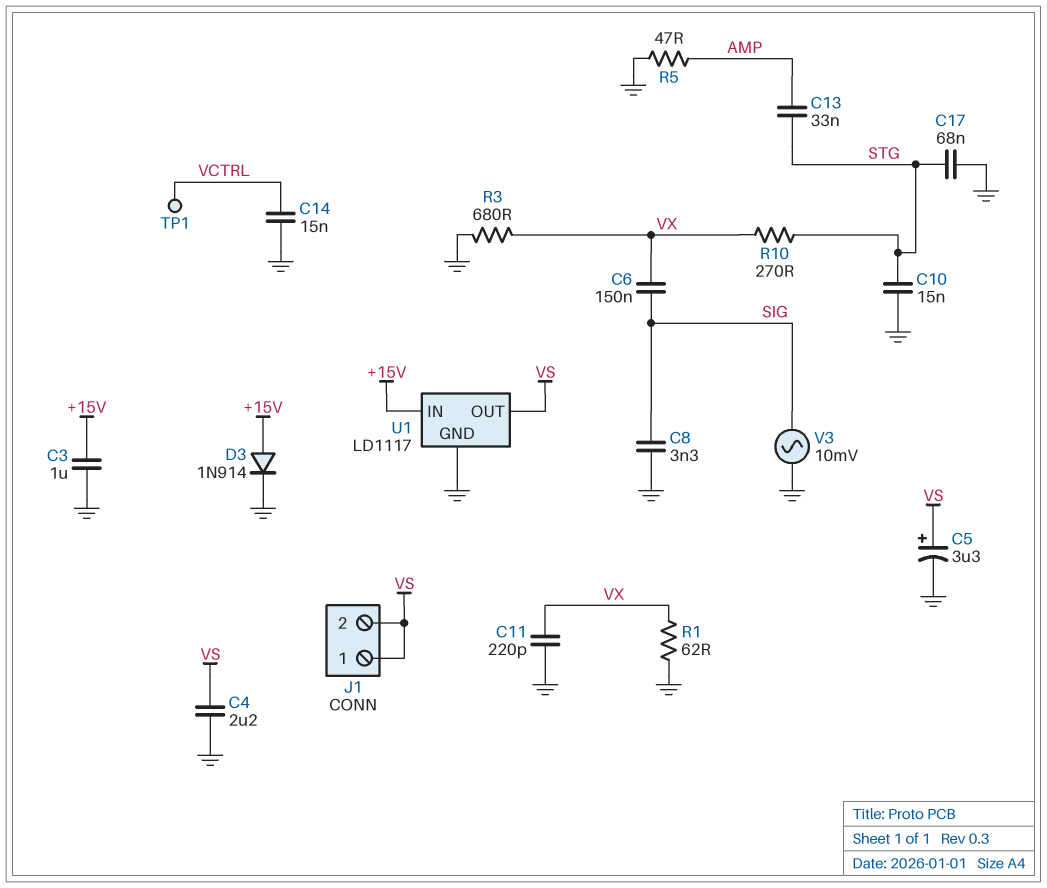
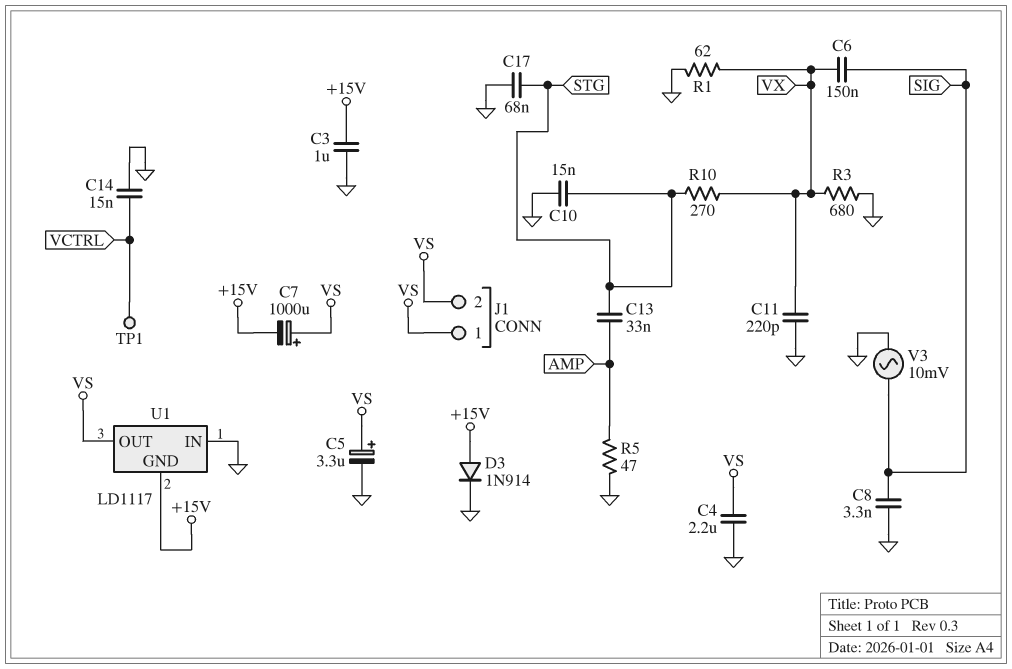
C7: none -> 1000uF (plus VS, minus +15V)
U1 pin GND: GND -> +15V
U1 pin IN: +15V -> GND

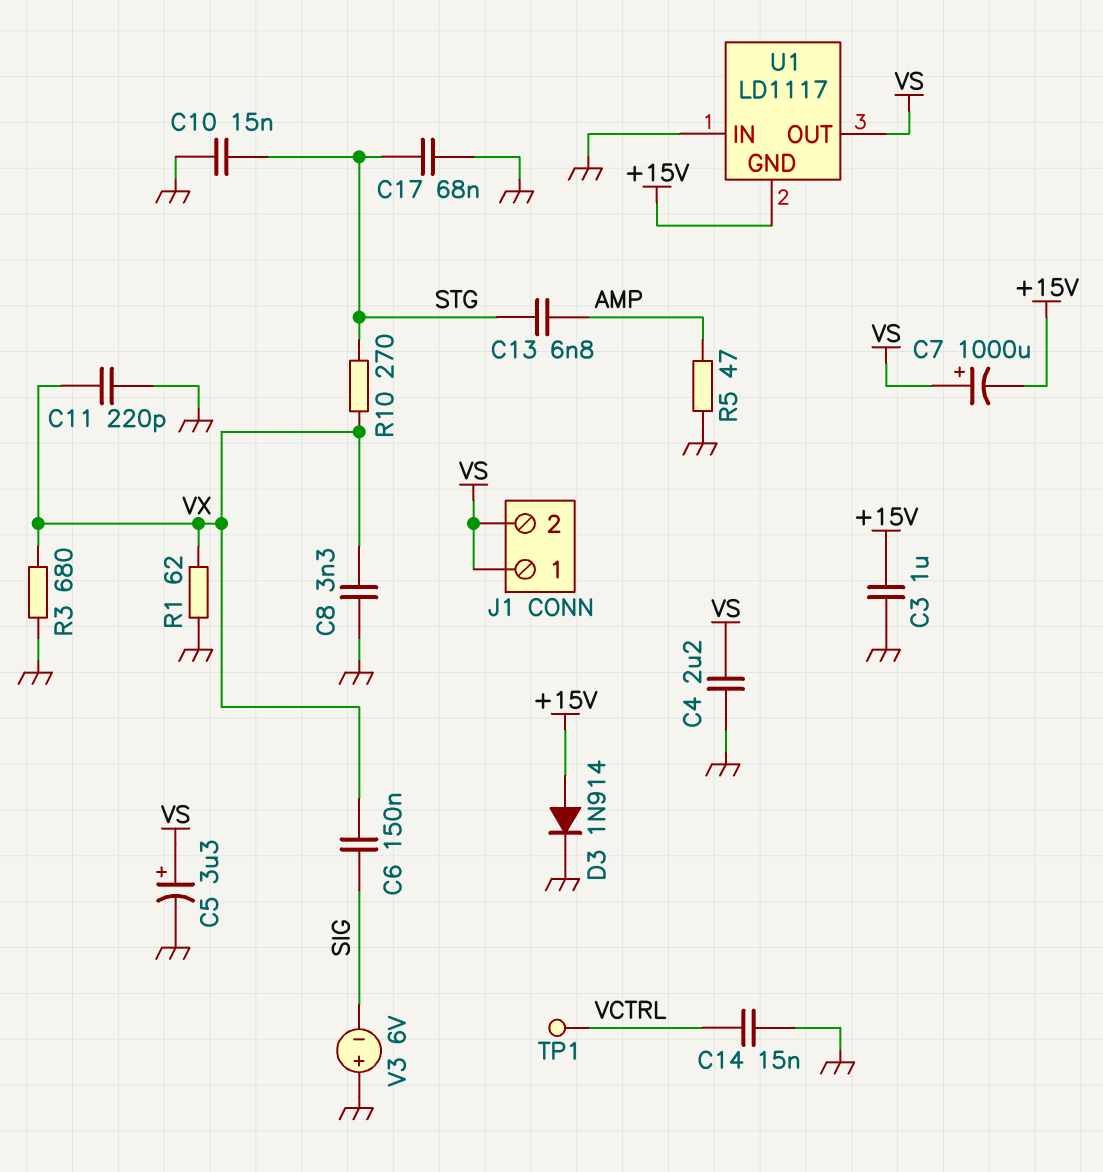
C8: 3.3nF (GND, SIG) -> 3.3nF (GND, VX)
C13: 33nF (AMP, STG) -> 6.8nF (AMP, STG)
V3: AC 10mV (GND, SIG) -> 6V (plus GND, minus SIG)

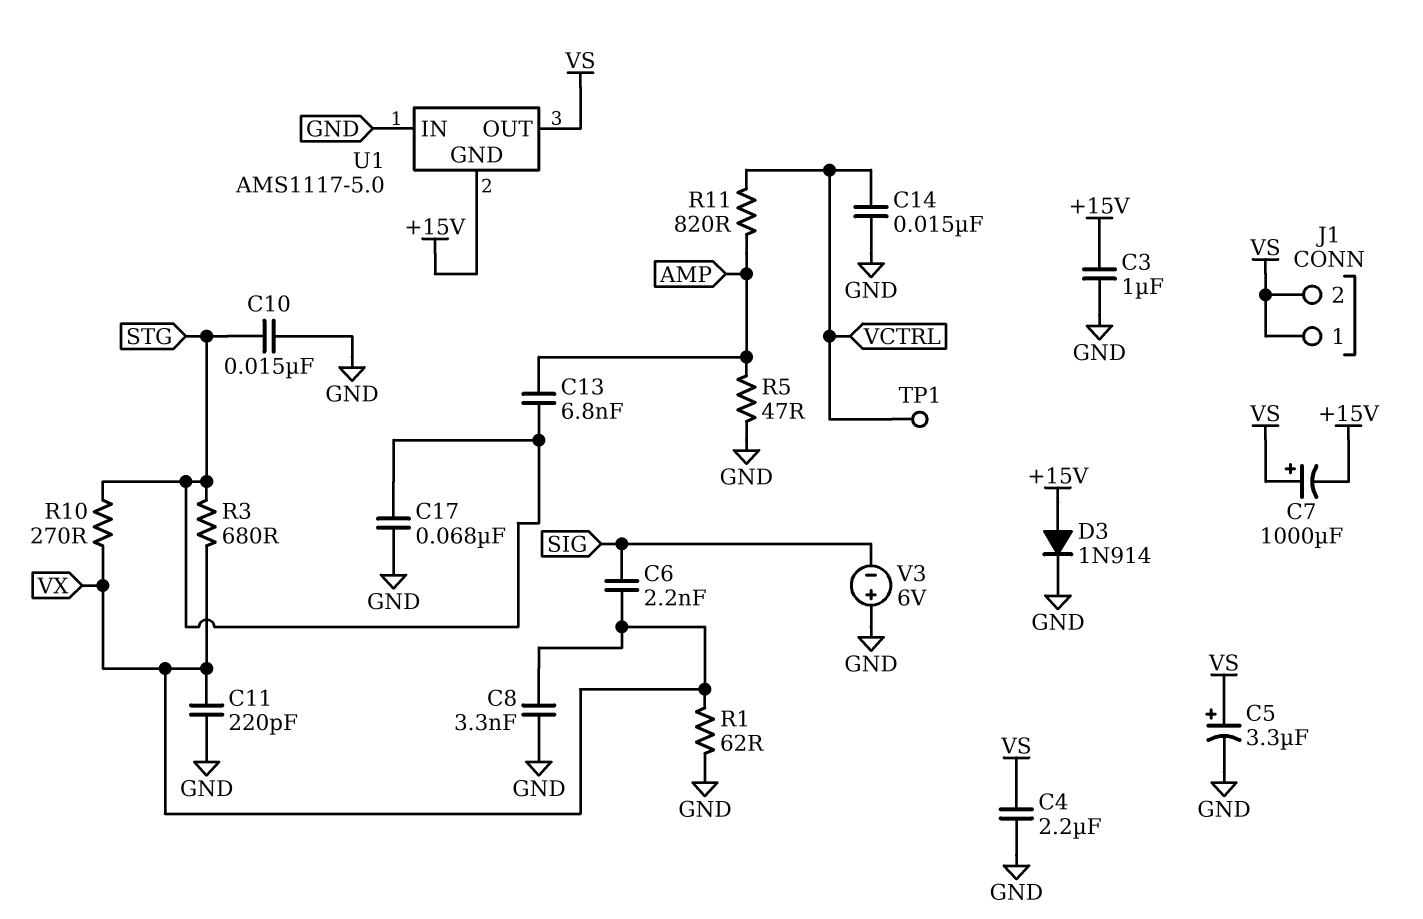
C6: 150nF (SIG, VX) -> 2.2nF (SIG, VX)
R3: 680 (GND, VX) -> 680 (STG, VX)
R11: none -> 820 (AMP, VCTRL)
U1: LD1117 -> AMS1117-5.0

